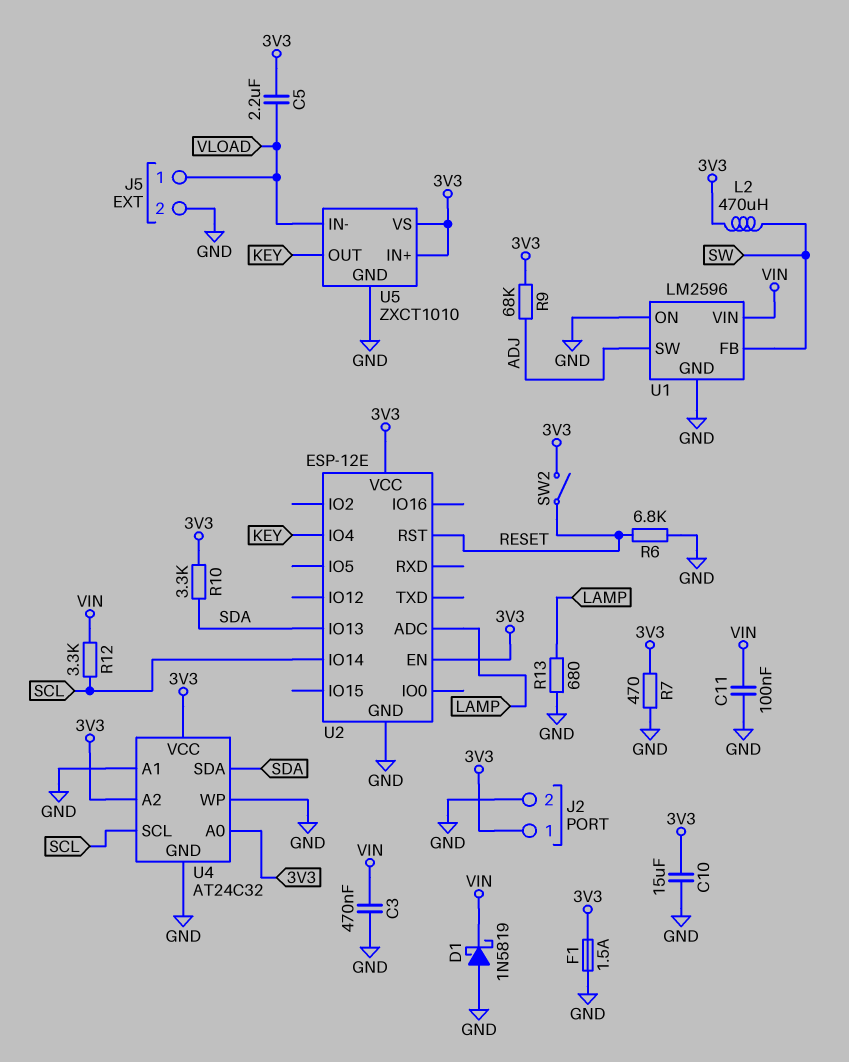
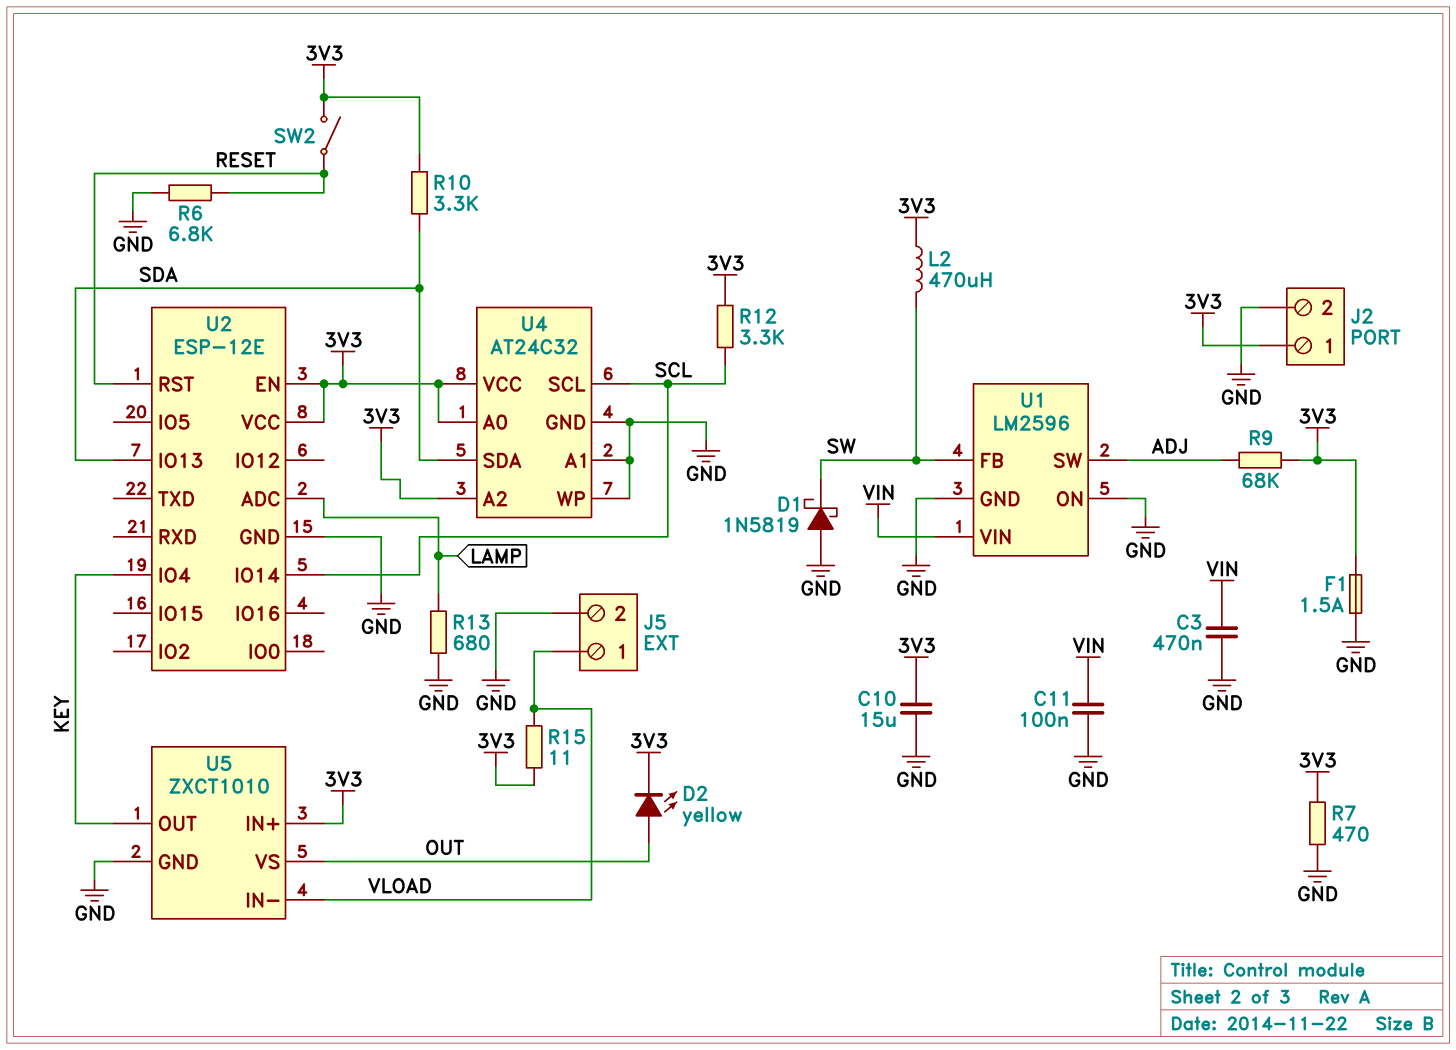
C5: 2.2uF (3V3, VLOAD) -> none
D1: schottky 1N5819 (A GND, K VIN) -> schottky 1N5819 (A GND, K SW)
D2: none -> LED yellow (A OUT, K 3V3)
R12: 3.3k (SCL, VIN) -> 3.3k (3V3, SCL)
R15: none -> 11 (3V3, VLOAD)
U5 pin VS: 3V3 -> OUT

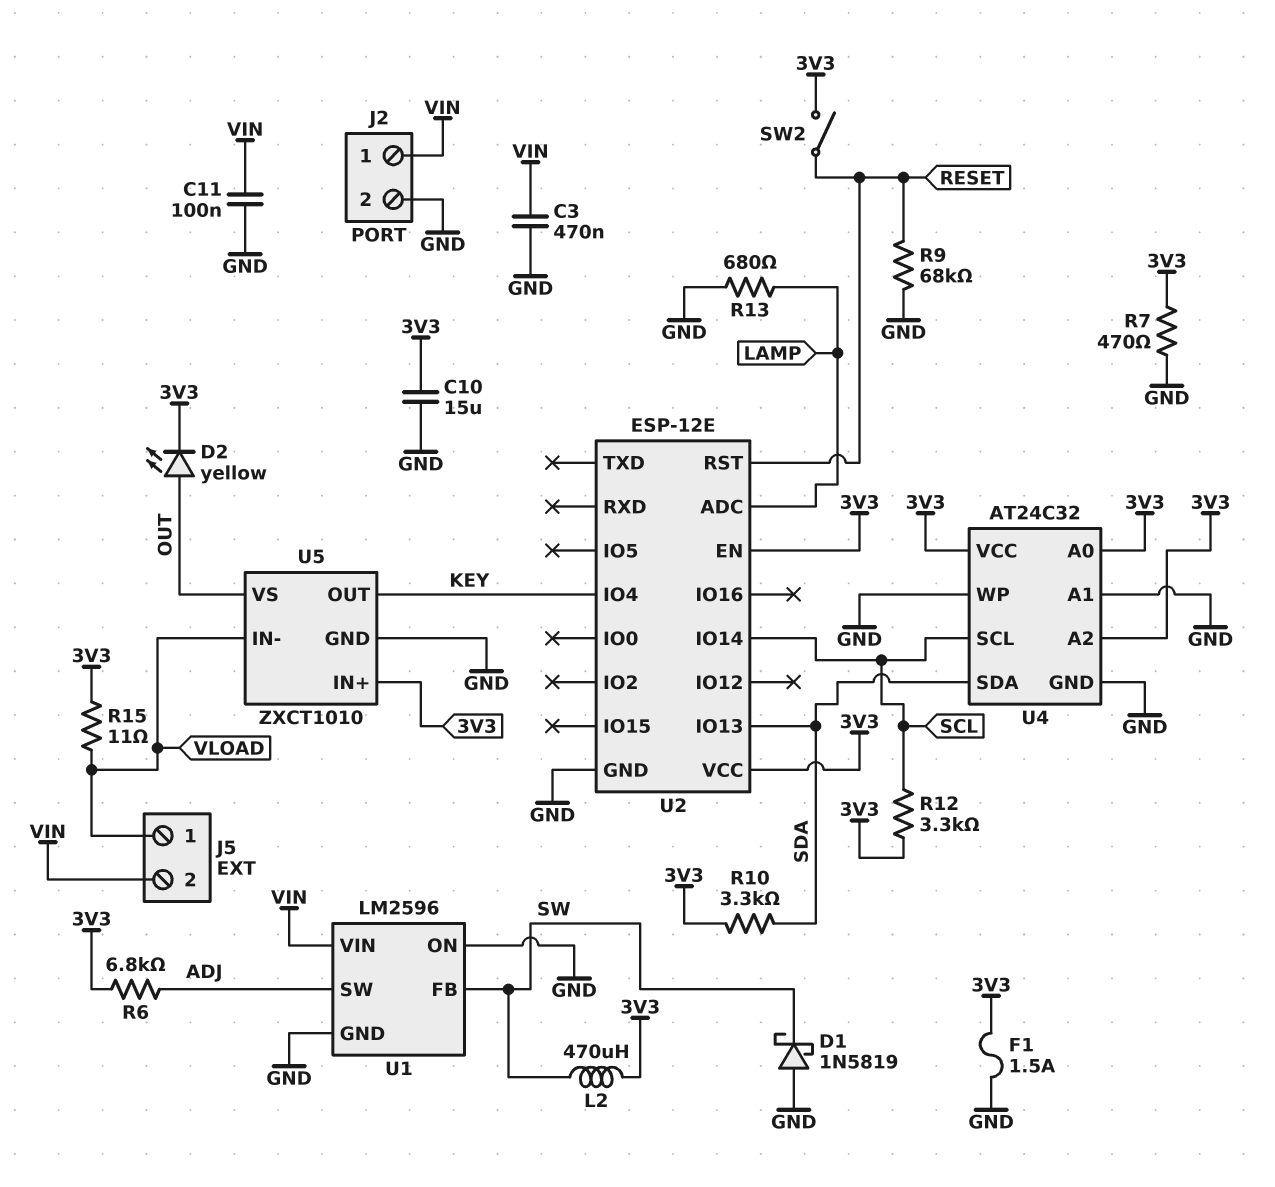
J2 pin 1: 3V3 -> VIN
J5 pin 2: GND -> VIN
R6: 6.8k (GND, RESET) -> 6.8k (3V3, ADJ)
R9: 68k (3V3, ADJ) -> 68k (GND, RESET)

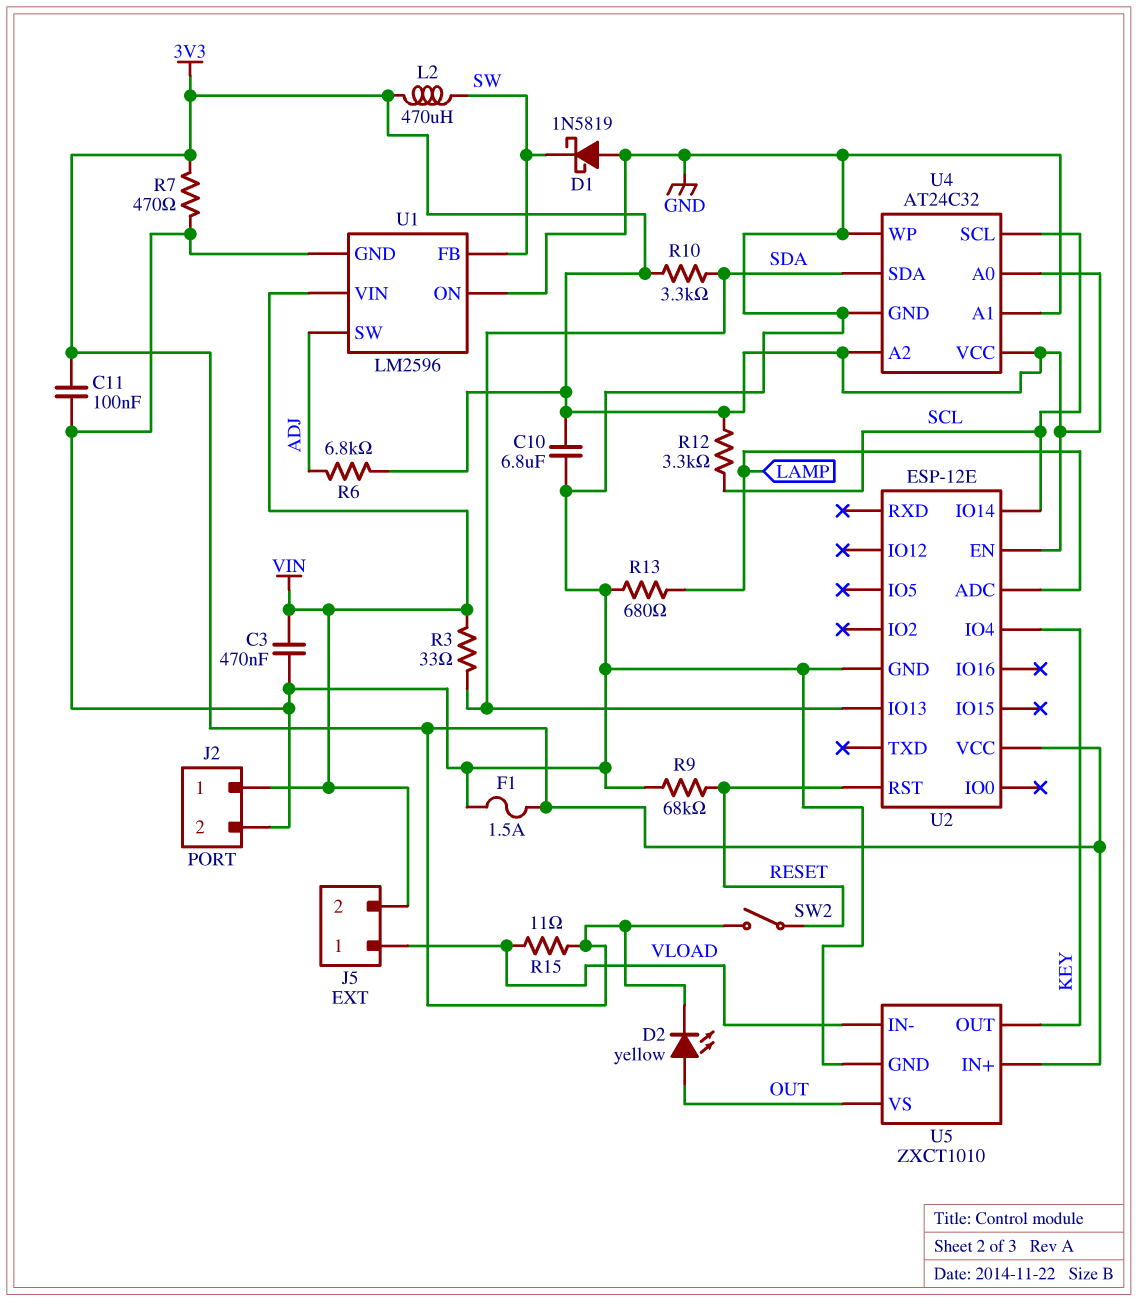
C10: 15uF (3V3, GND) -> 6.8uF (3V3, GND)
C11: 100nF (GND, VIN) -> 100nF (3V3, GND)
R3: none -> 33 (SDA, VIN)

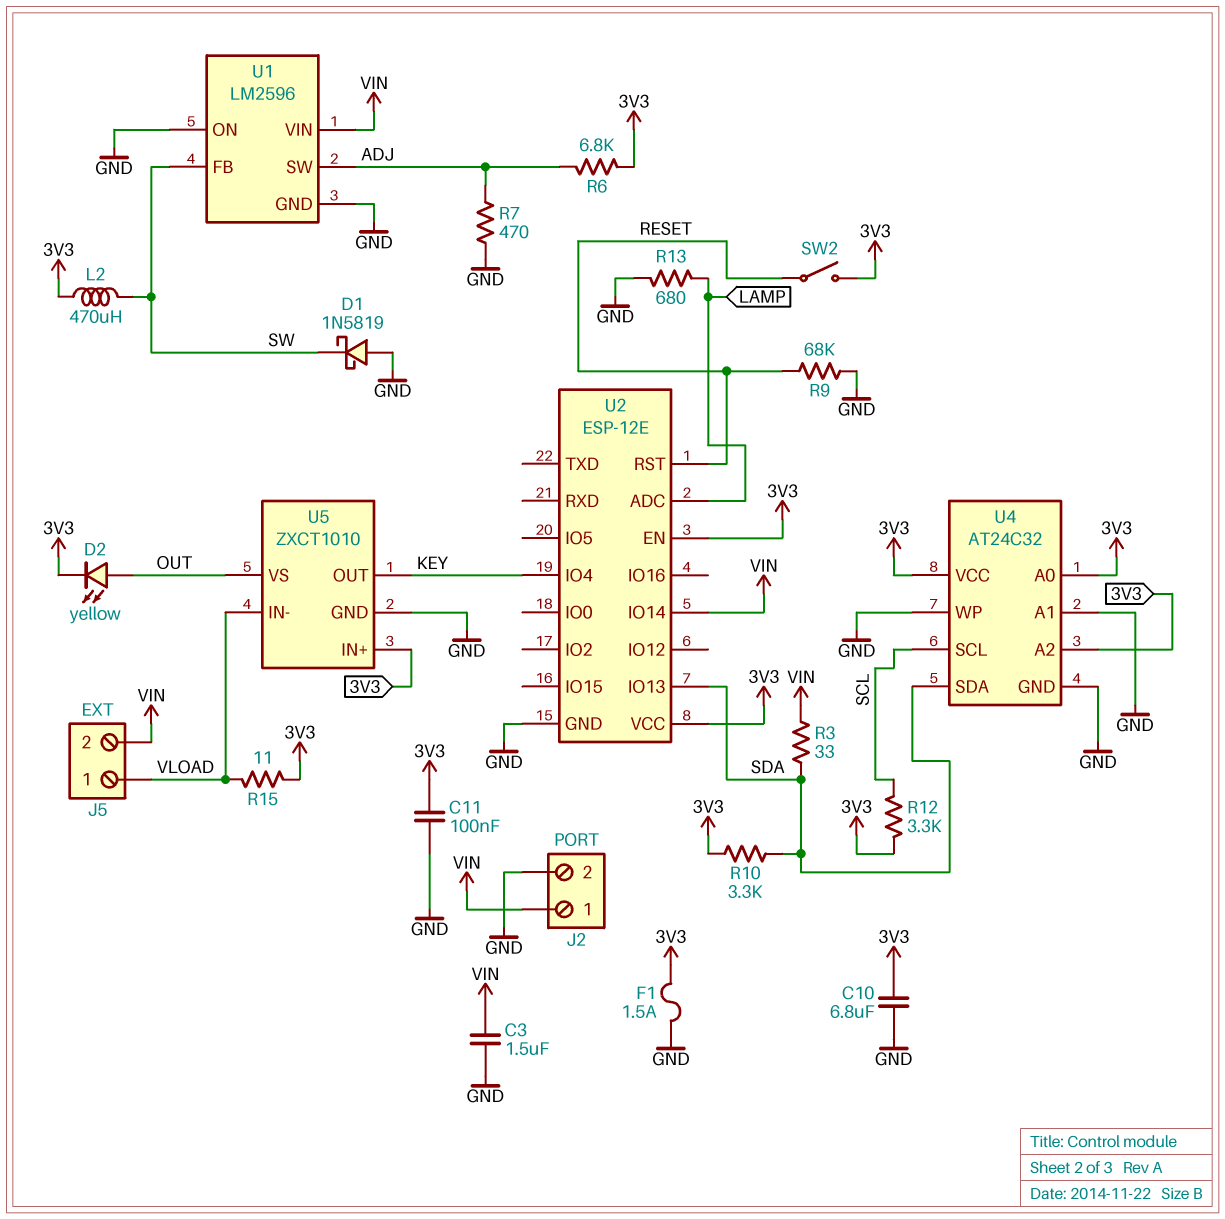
C3: 470nF (GND, VIN) -> 1.5uF (GND, VIN)
R7: 470 (3V3, GND) -> 470 (ADJ, GND)
U2 pin IO14: SCL -> VIN

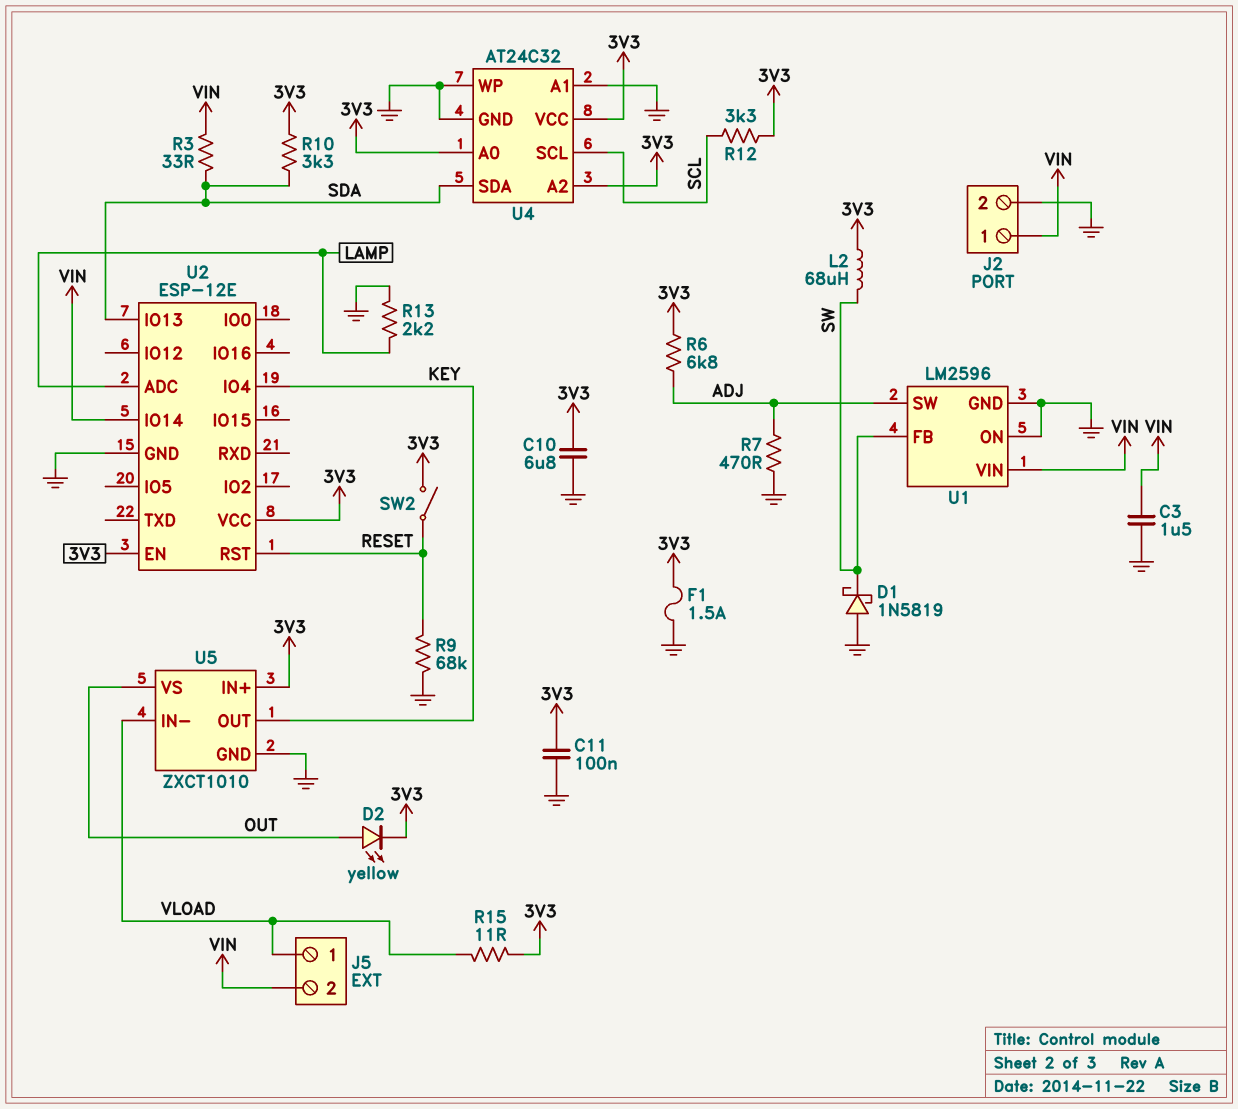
L2: 470uH (3V3, SW) -> 68uH (3V3, SW)
R13: 680 (GND, LAMP) -> 2.2k (GND, LAMP)

